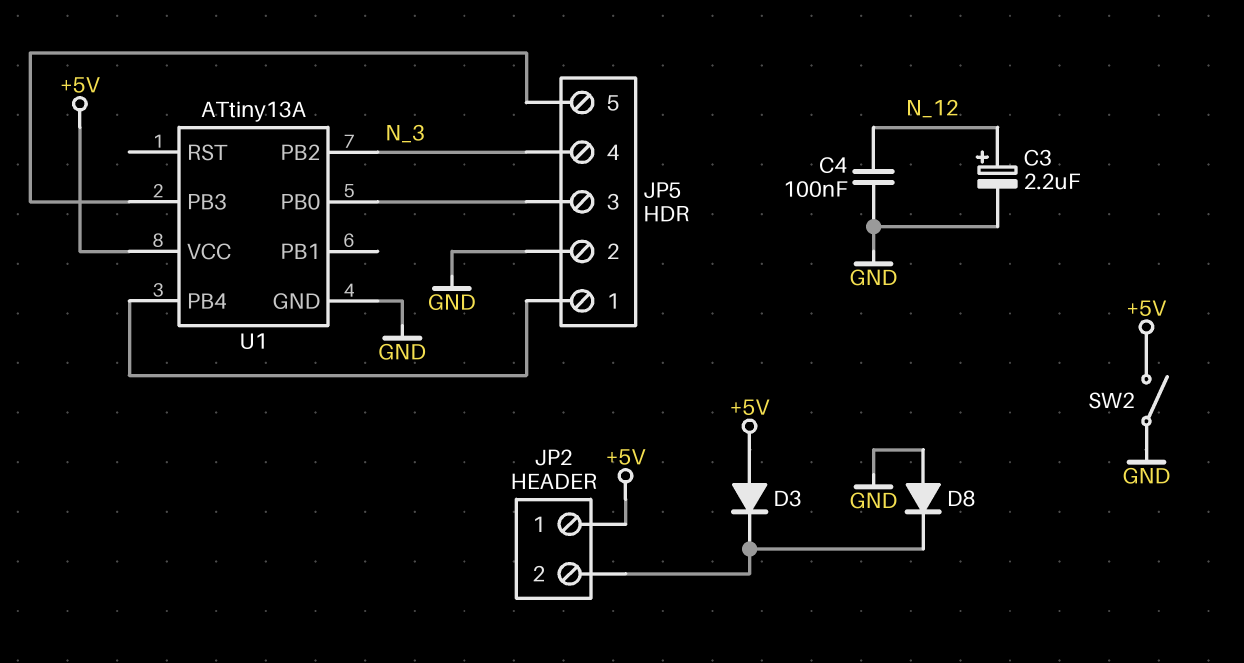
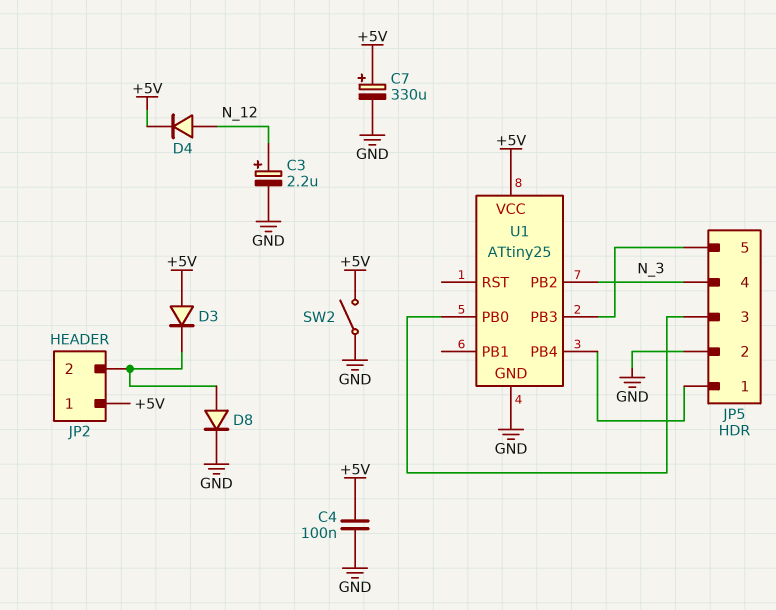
C4: 100nF (GND, N_12) -> 100nF (+5V, GND)
C7: none -> 330uF (plus +5V, minus GND)
D4: none -> diode (A N_12, K +5V)
D8: diode (A GND, K JP2/2) -> diode (A JP2/2, K GND)
U1: ATtiny13A -> ATtiny25

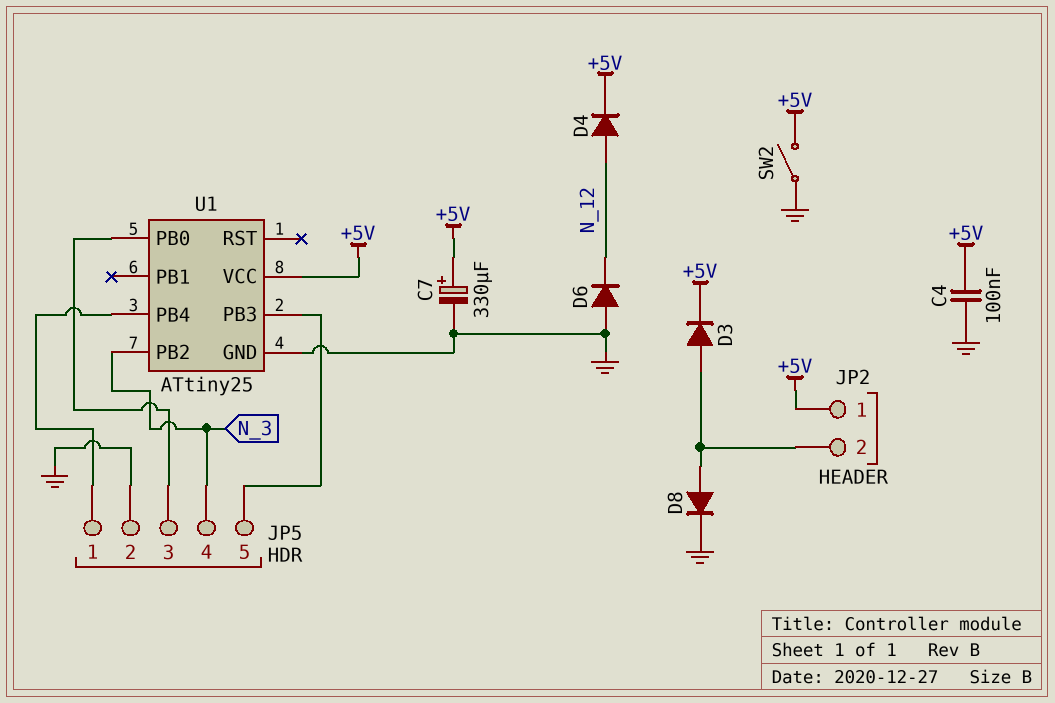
C3: 2.2uF (plus N_12, minus GND) -> none
D3: diode (A +5V, K JP2/2) -> diode (A JP2/2, K +5V)
D6: none -> diode (A GND, K N_12)

